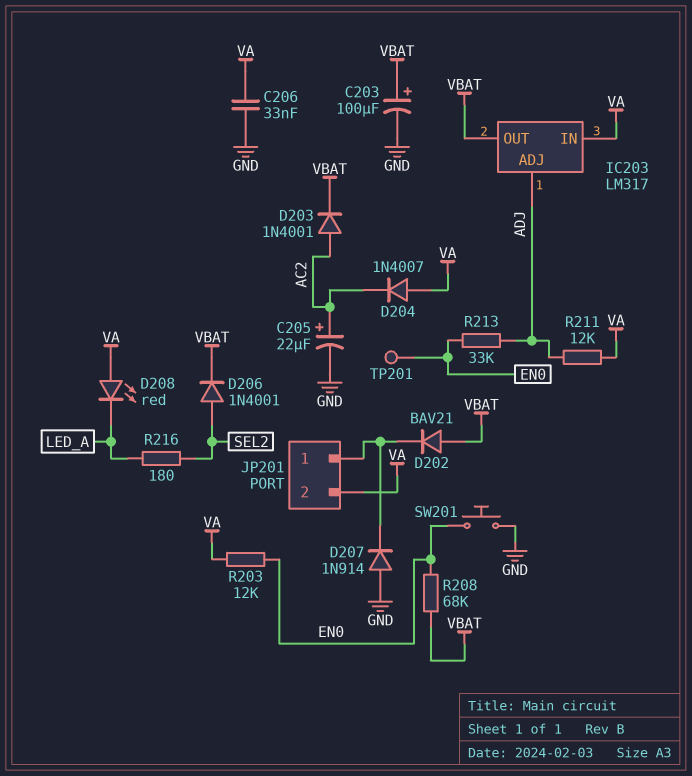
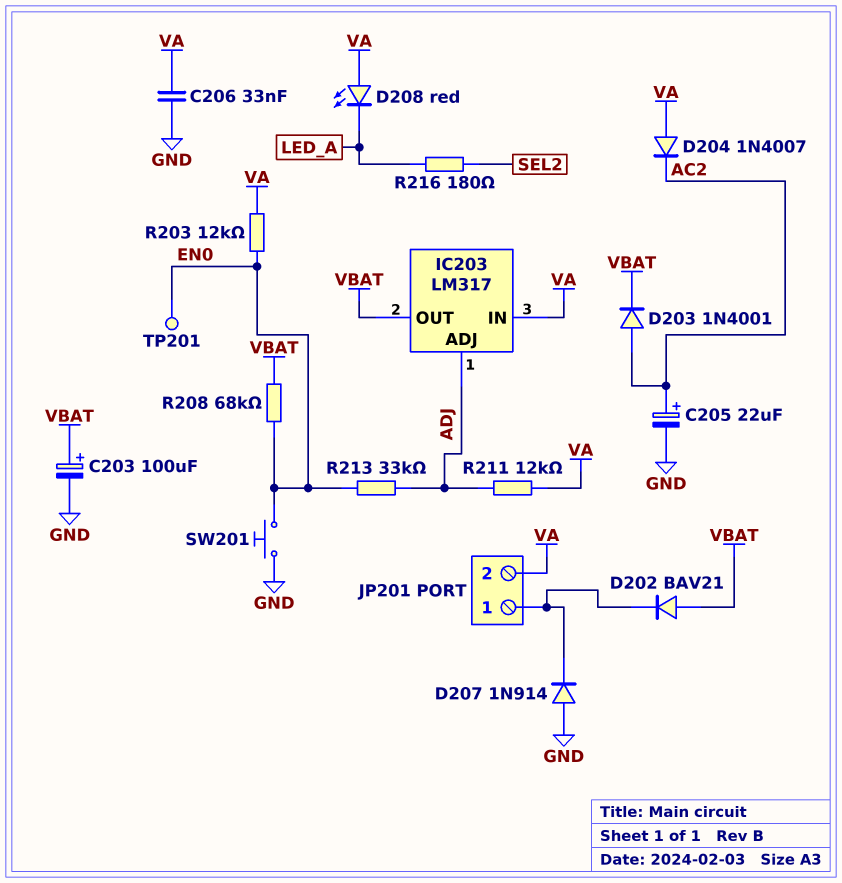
D206: diode 1N4001 (A SEL2, K VBAT) -> none

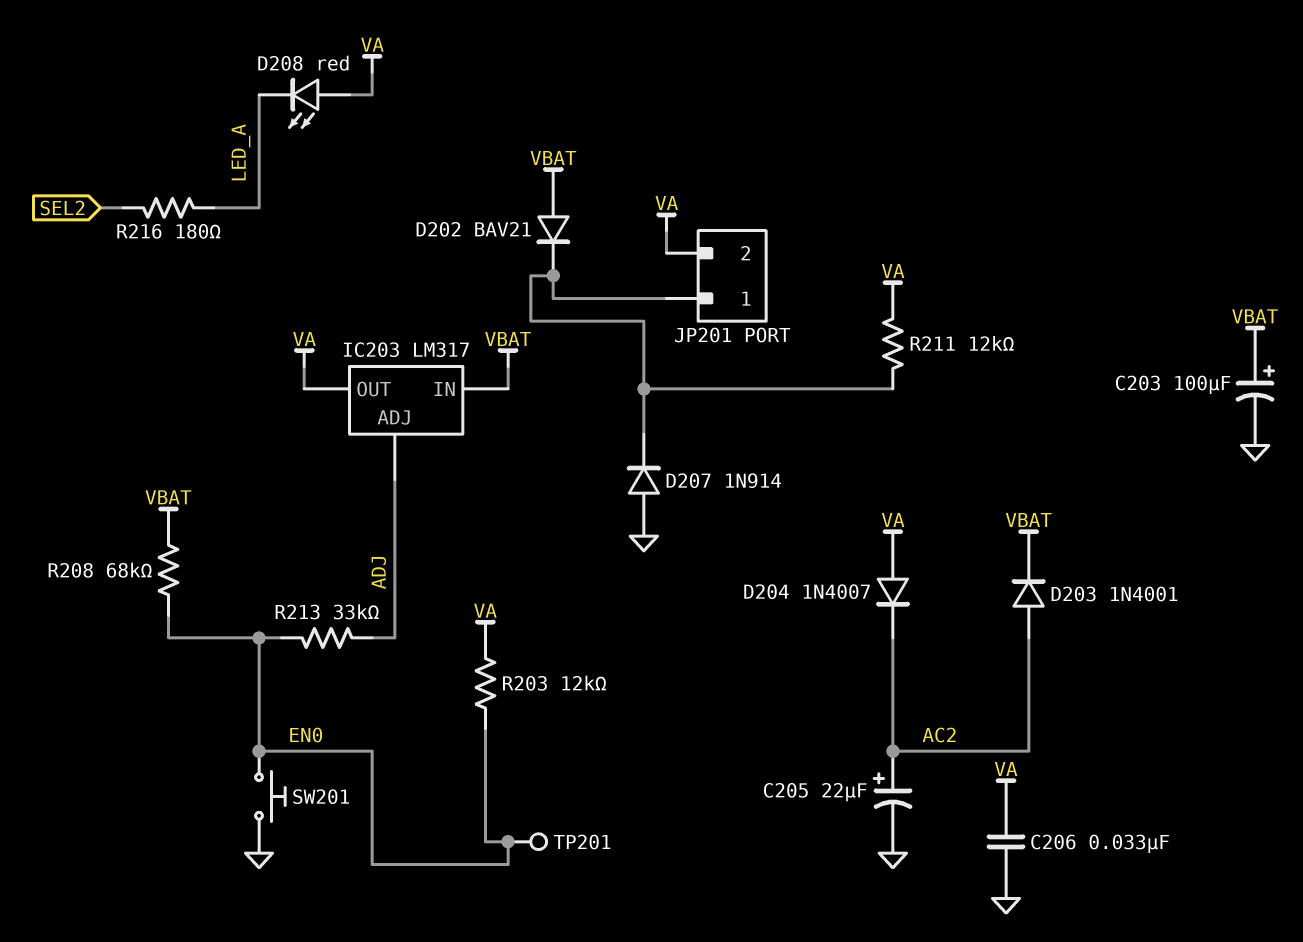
IC203 pin IN: VA -> VBAT
IC203 pin OUT: VBAT -> VA
R211: 12k (ADJ, VA) -> 12k (JP201/1, VA)

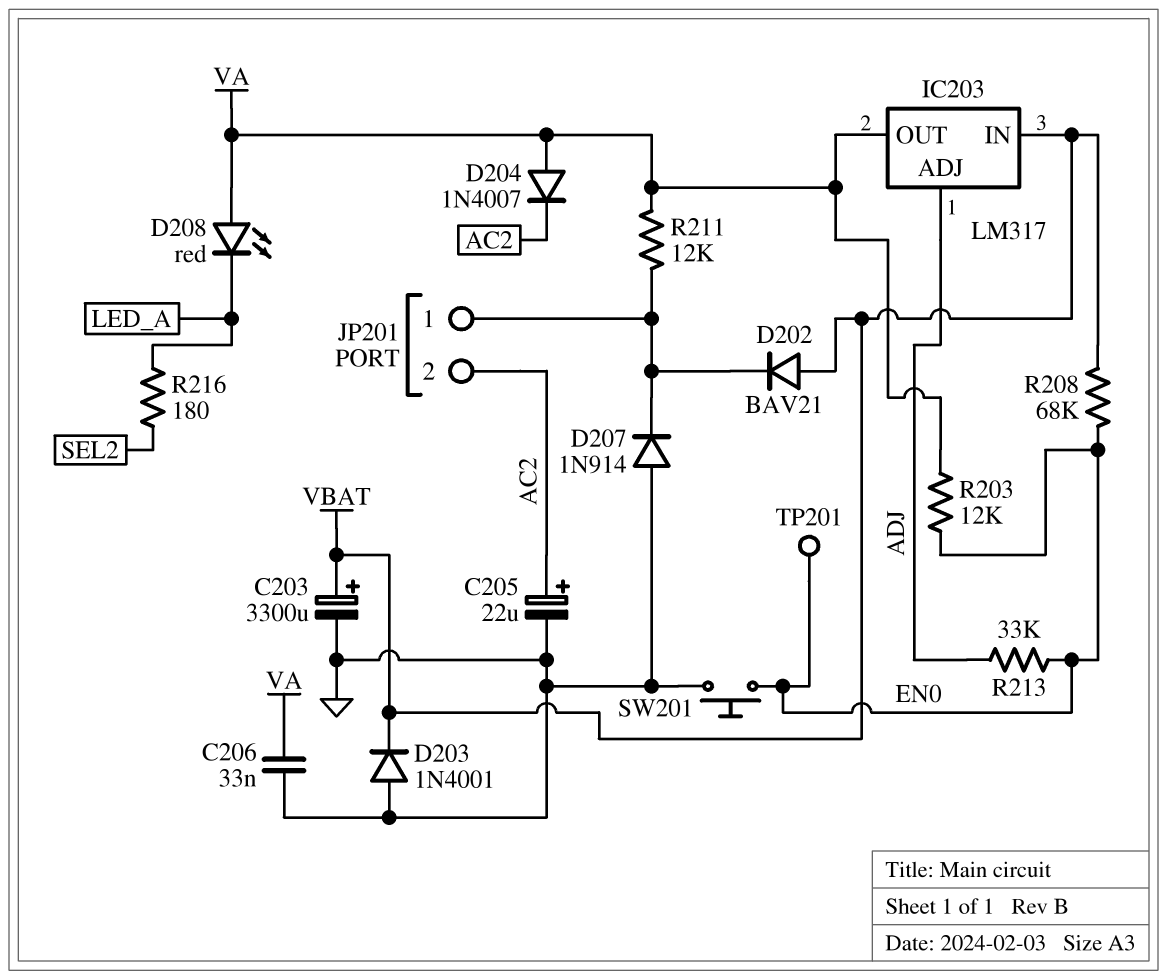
C203: 100uF (plus VBAT, minus GND) -> 3300uF (plus VBAT, minus GND)
D203: diode 1N4001 (A AC2, K VBAT) -> diode 1N4001 (A GND, K VBAT)
JP201 pin 2: VA -> AC2

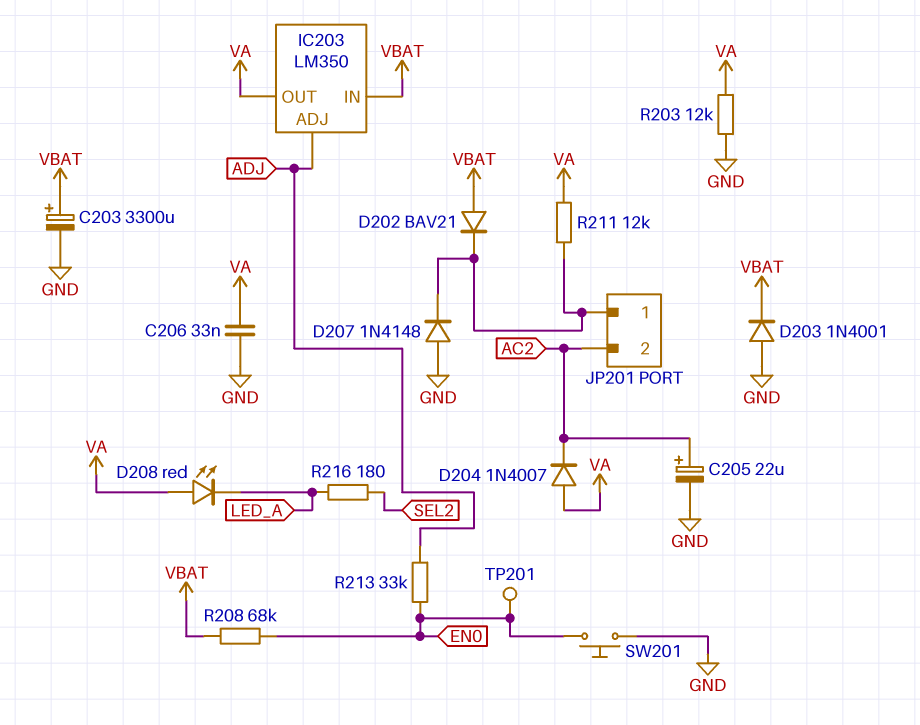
D207: diode 1N914 (A GND, K JP201/1) -> diode 1N4148 (A GND, K JP201/1)
IC203: LM317 -> LM350
R203: 12k (EN0, VA) -> 12k (GND, VA)

